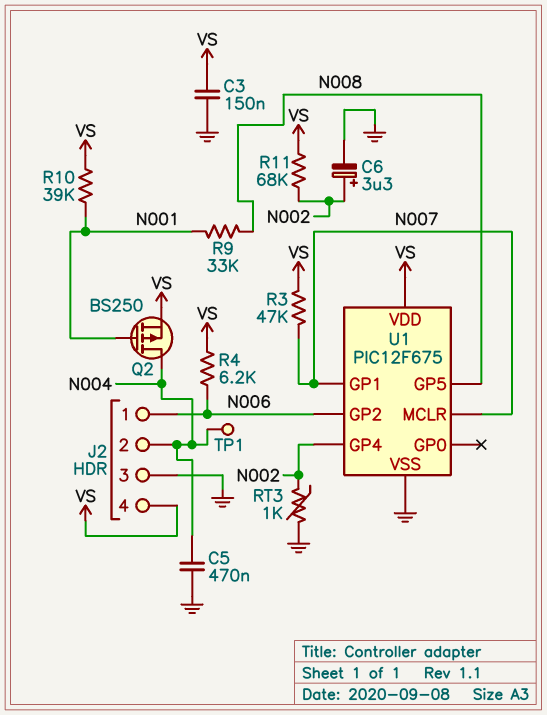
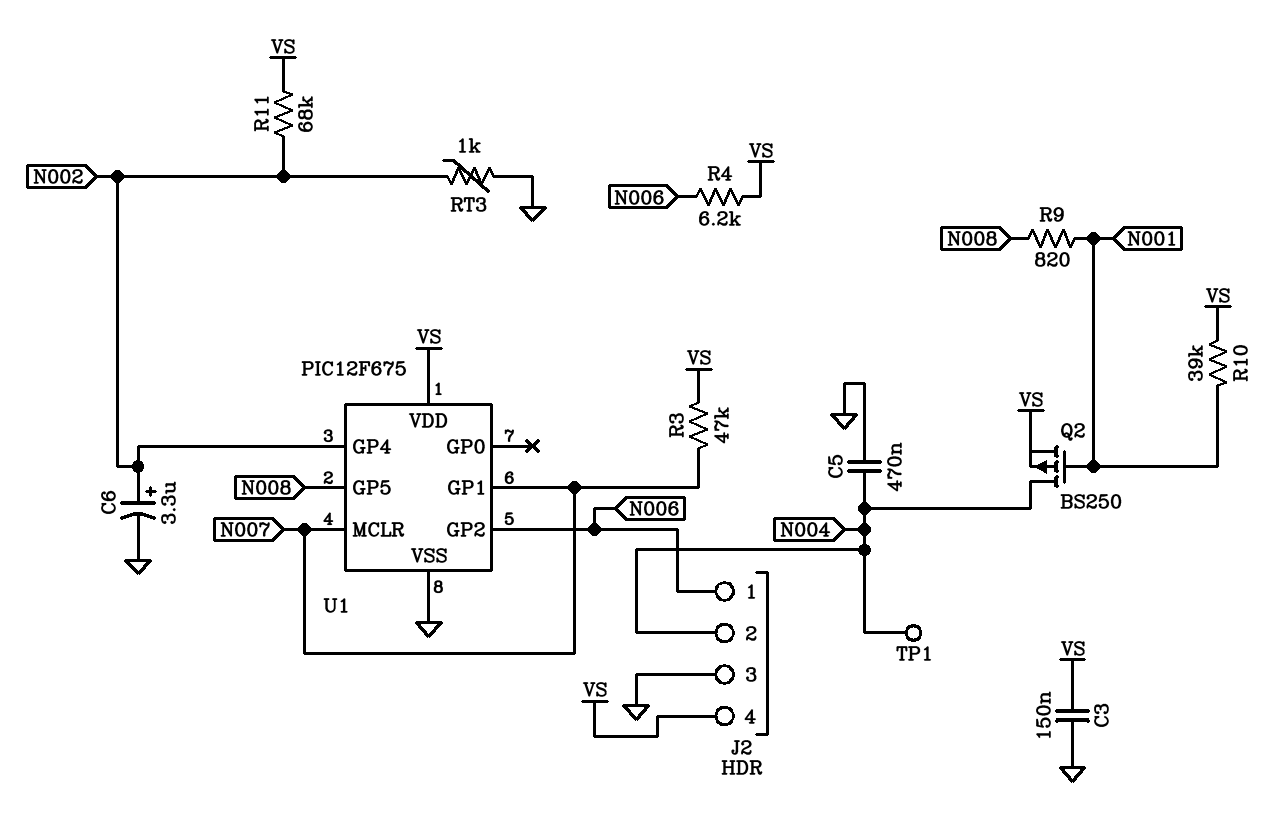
R9: 33k (N001, N008) -> 820 (N001, N008)

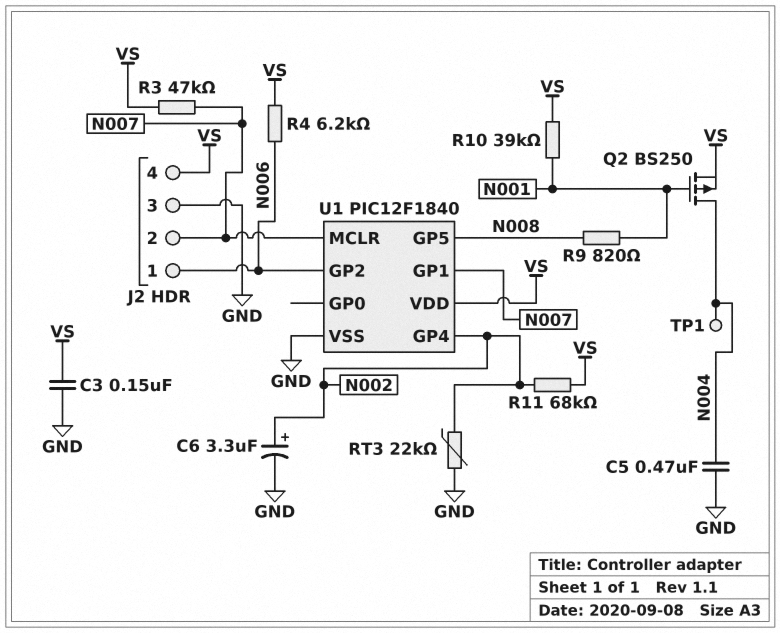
J2 pin 2: N004 -> N007
RT3: 1k (GND, N002) -> 22k (GND, N002)
U1: PIC12F675 -> PIC12F1840

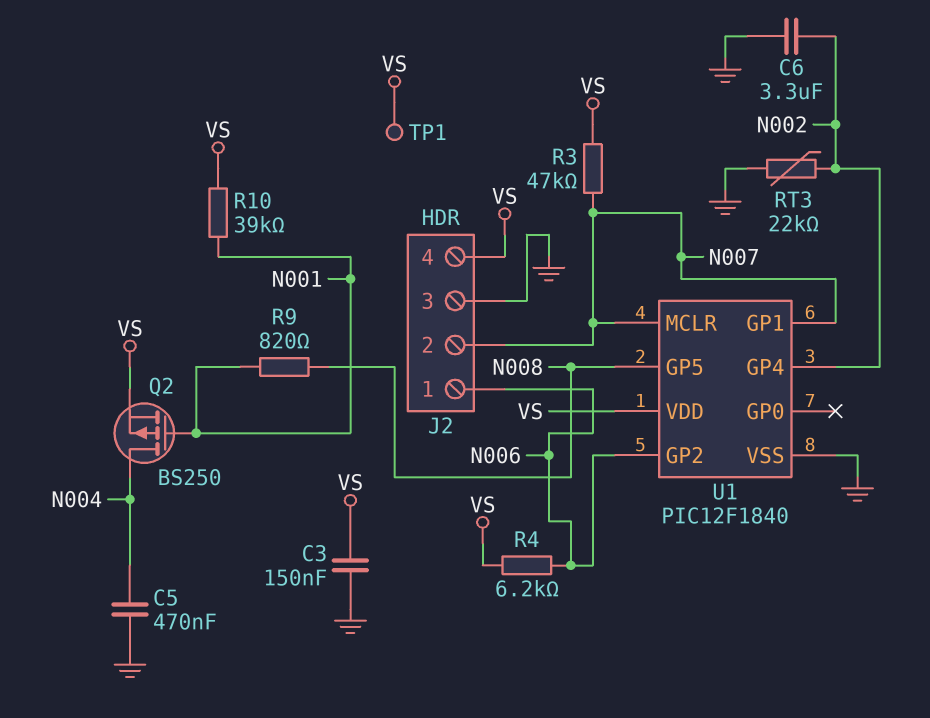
C6: 3.3uF (plus N002, minus GND) -> 3.3uF (GND, N002)
R11: 68k (N002, VS) -> none
TP1: test point (N004) -> test point (VS)

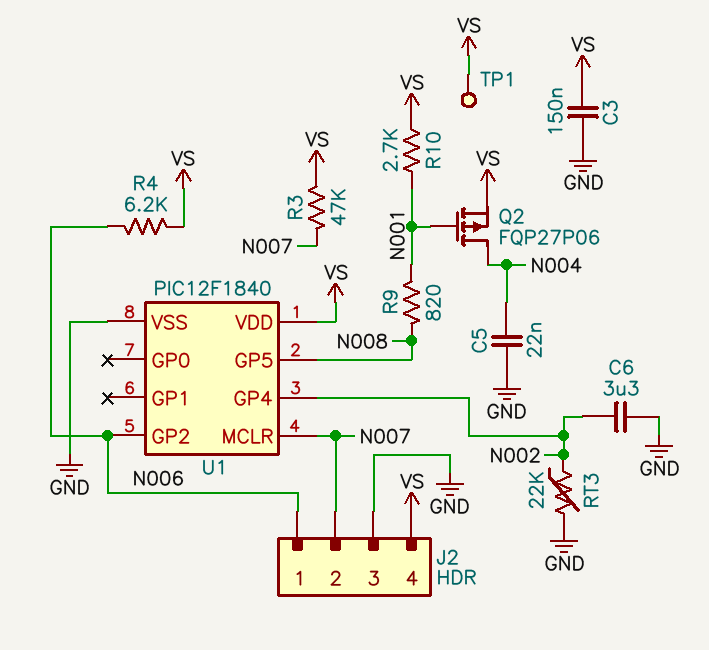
C5: 470nF (GND, N004) -> 22nF (GND, N004)
Q2: PMOS BS250 (G N001, D N004, S VS) -> PMOS FQP27P06 (G N001, D N004, S VS)
R10: 39k (N001, VS) -> 2.7k (N001, VS)
U1 pin GP1: N007 -> none

